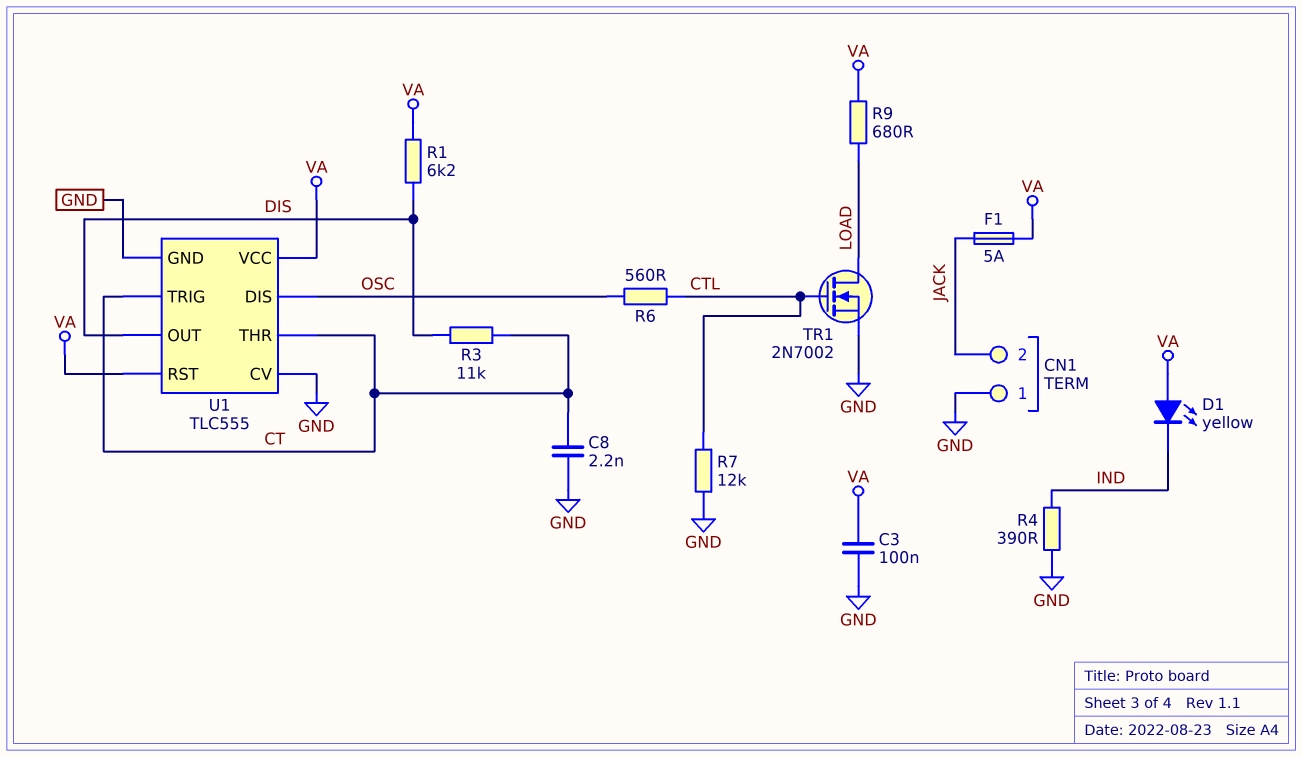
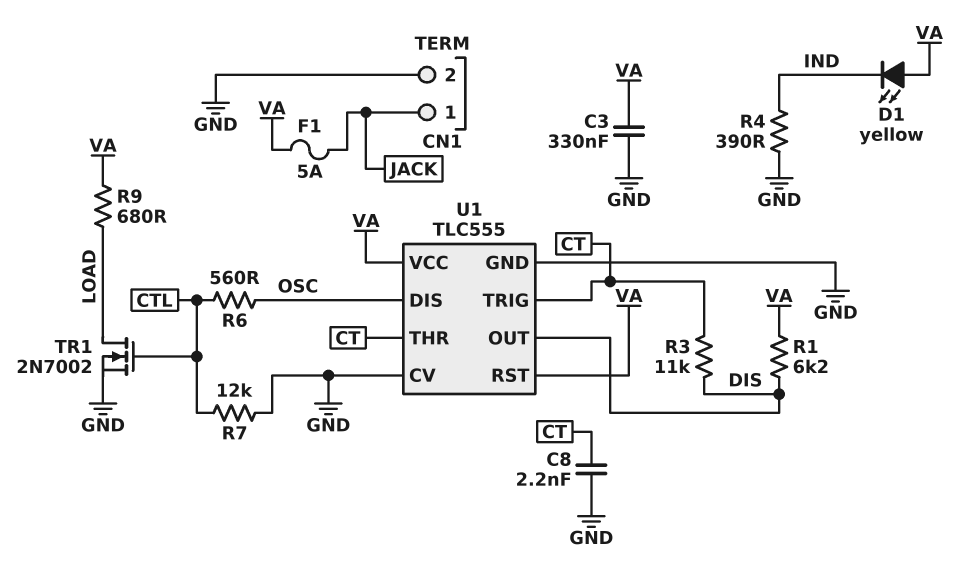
C3: 100nF (GND, VA) -> 330nF (GND, VA)
CN1 pin 1: GND -> JACK
CN1 pin 2: JACK -> GND

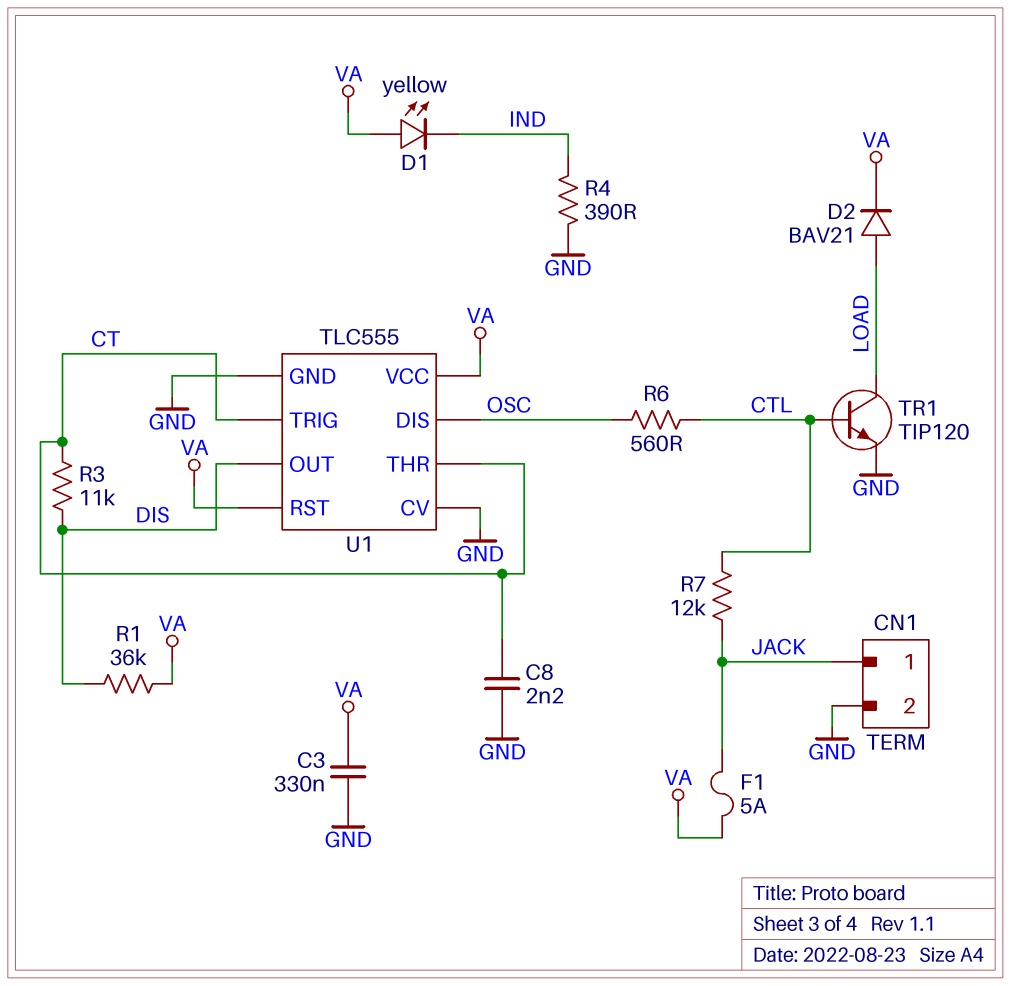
D2: none -> diode BAV21 (A LOAD, K VA)
R1: 6.2k (DIS, VA) -> 36k (DIS, VA)
R7: 12k (CTL, GND) -> 12k (CTL, JACK)
R9: 680 (LOAD, VA) -> none
TR1: NMOS 2N7002 (G CTL, D LOAD, S GND) -> NPN TIP120 (B CTL, C LOAD, E GND)

